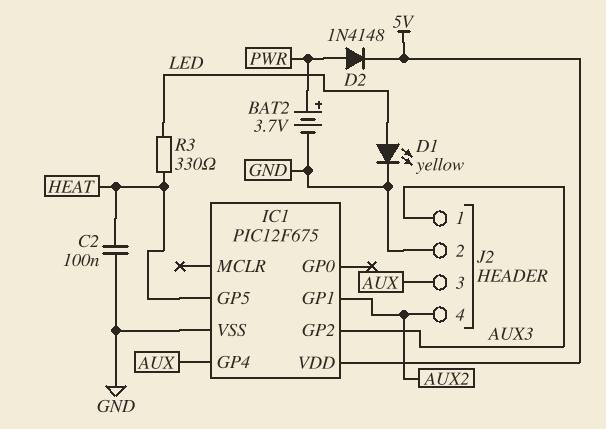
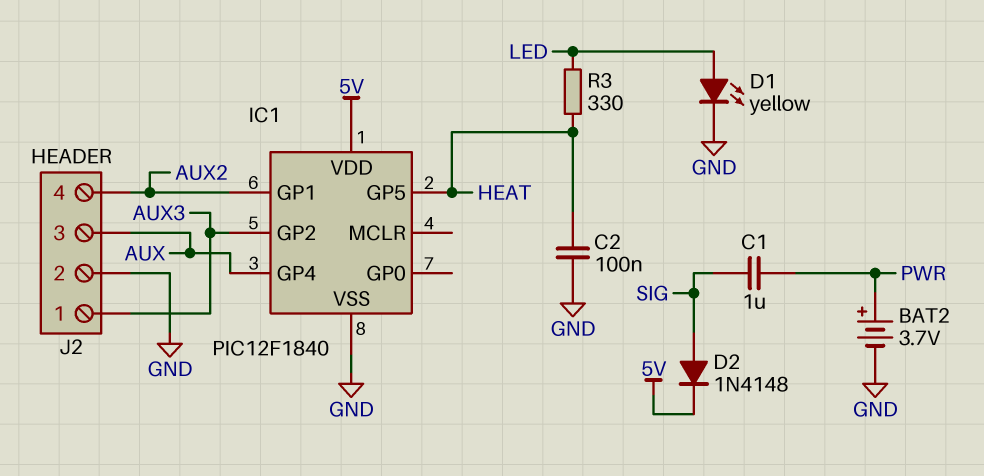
C1: none -> 1uF (PWR, SIG)
D2: diode 1N4148 (A PWR, K 5V) -> diode 1N4148 (A SIG, K 5V)
IC1: PIC12F675 -> PIC12F1840

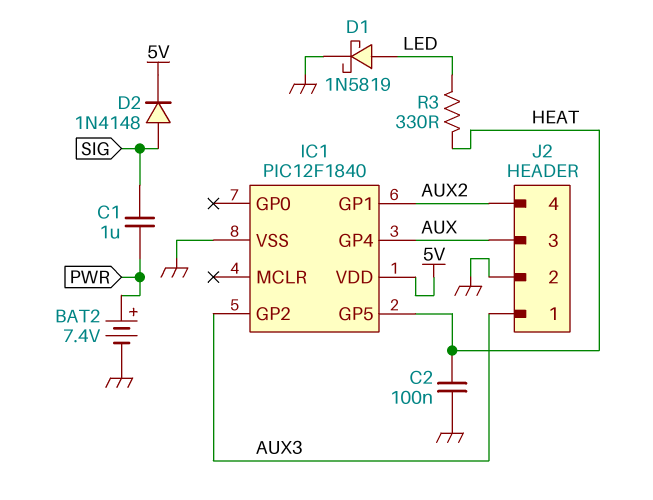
BAT2: 3.7V (plus PWR, minus GND) -> 7.4V (plus PWR, minus GND)
D1: LED yellow (A LED, K GND) -> schottky 1N5819 (A LED, K GND)

